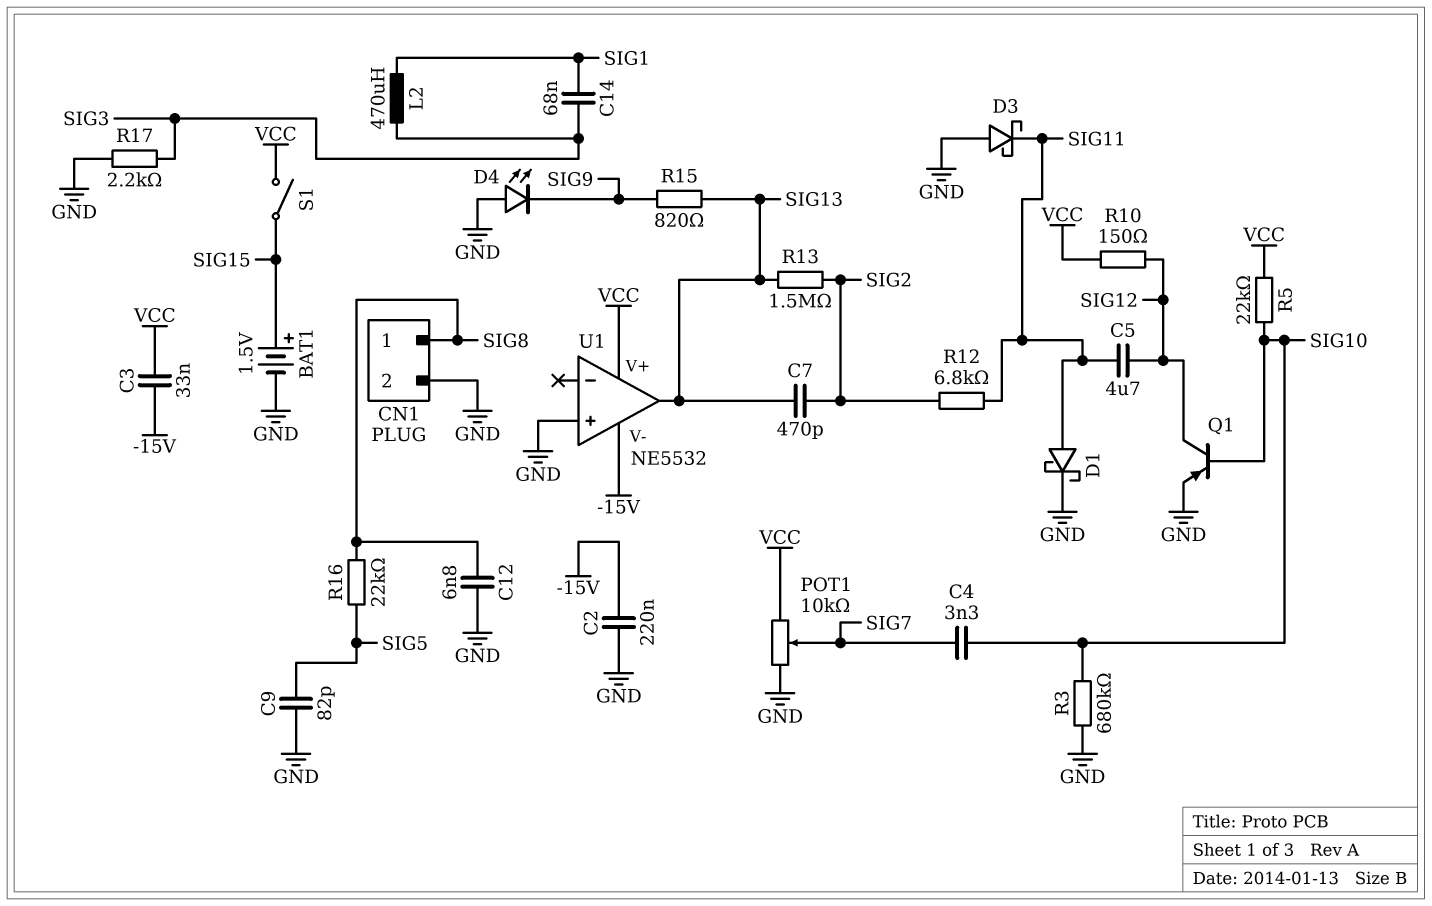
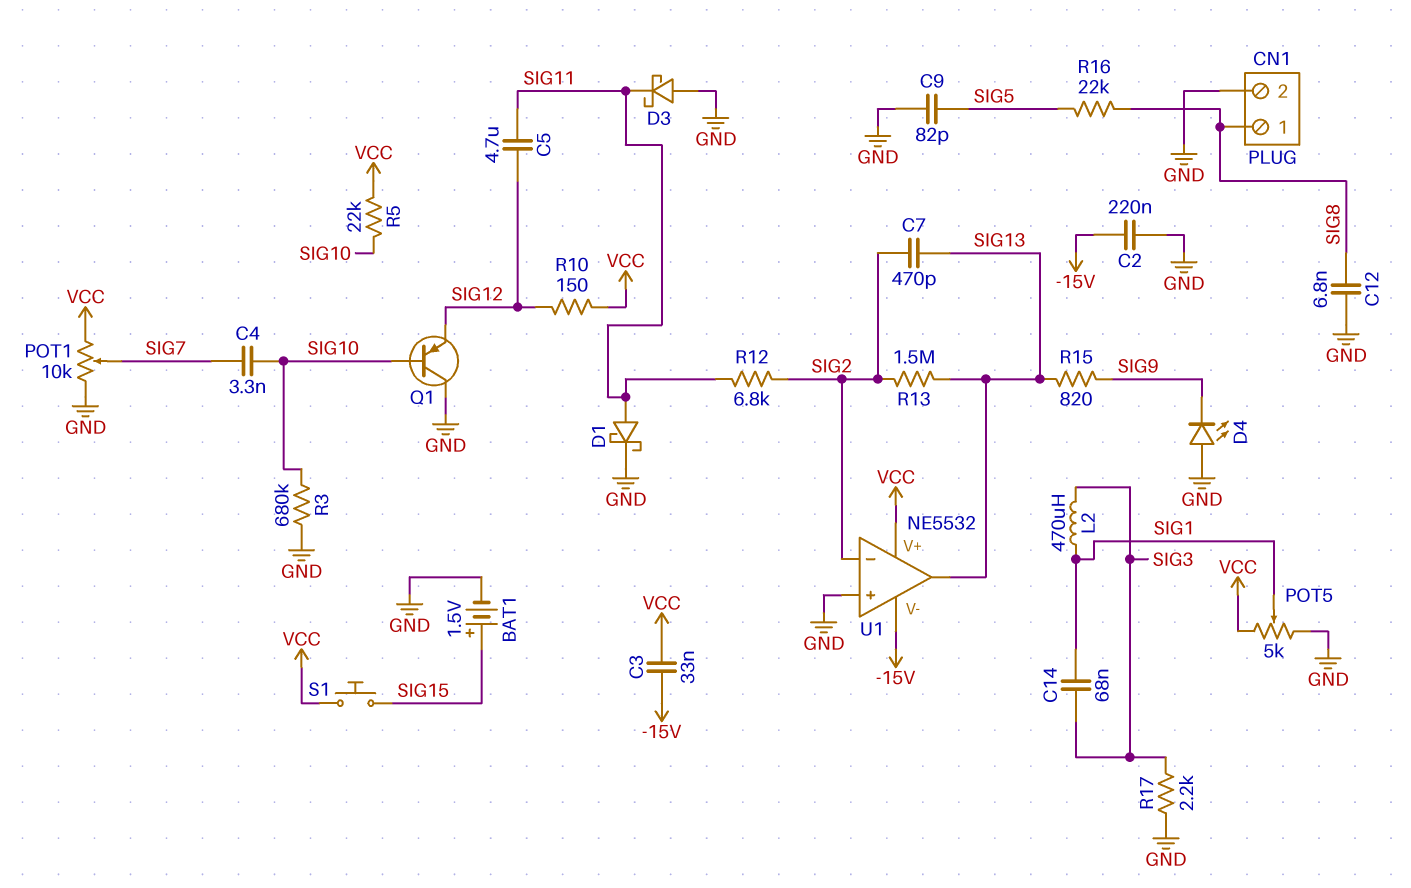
POT5: none -> 5k (GND, VCC, wiper SIG1)
Q1: PNP (B SIG10, C SIG12, E GND) -> PNP (B SIG10, C GND, E SIG12)
S1: switch (SIG15, VCC) -> button (SIG15, VCC)
U1 pin in-: none -> SIG2

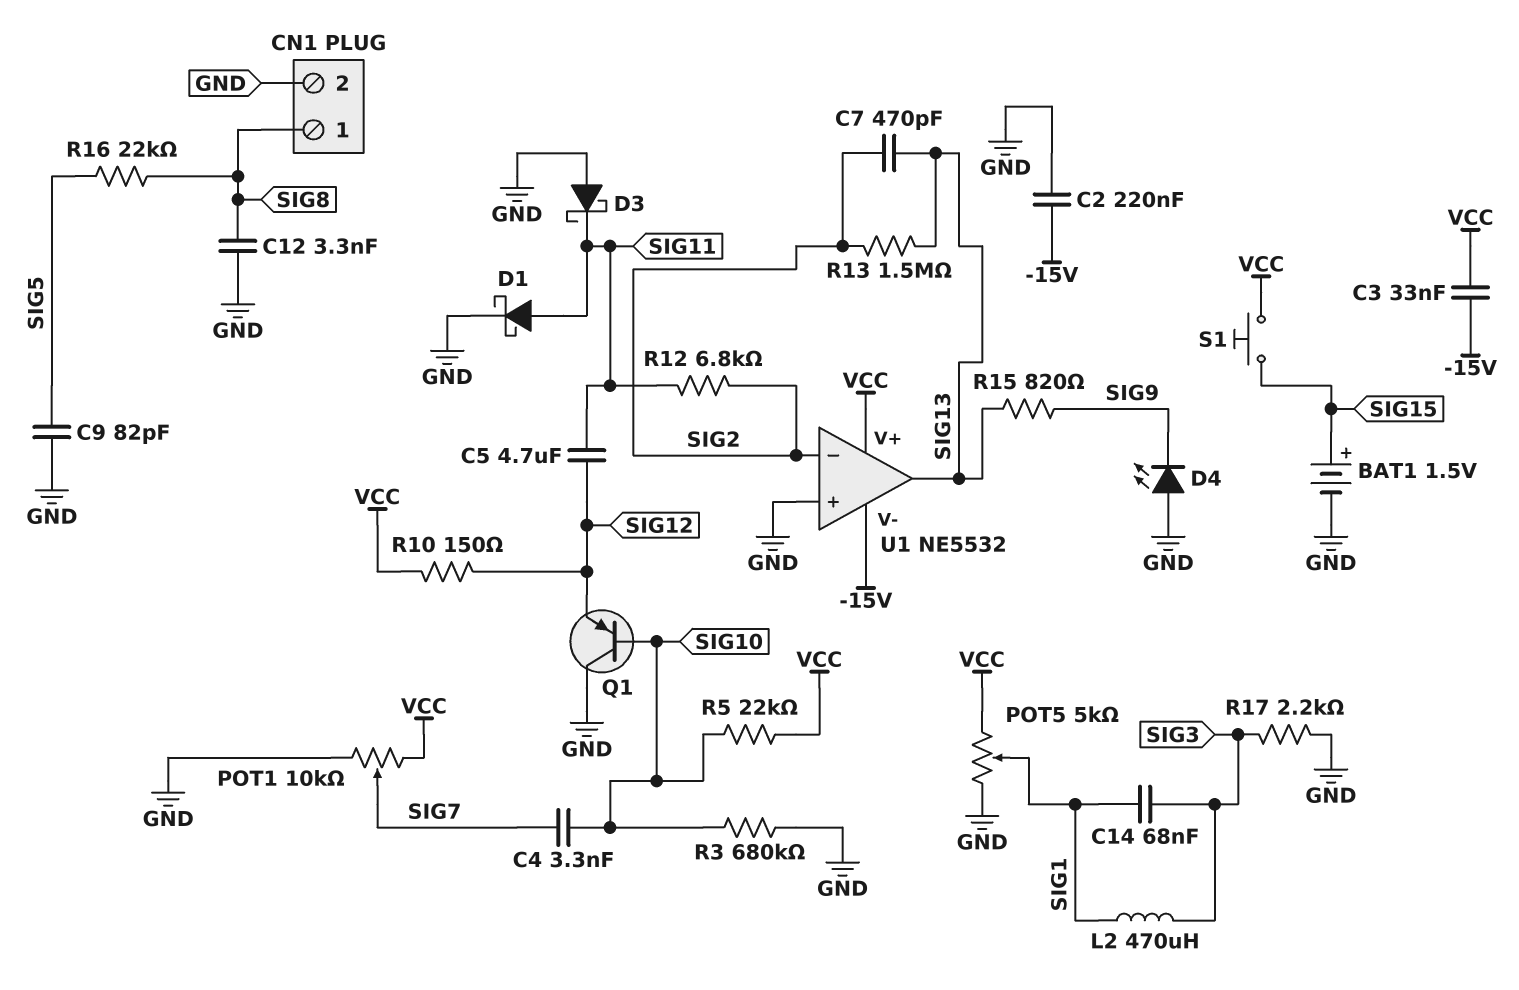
C12: 6.8nF (GND, SIG8) -> 3.3nF (GND, SIG8)

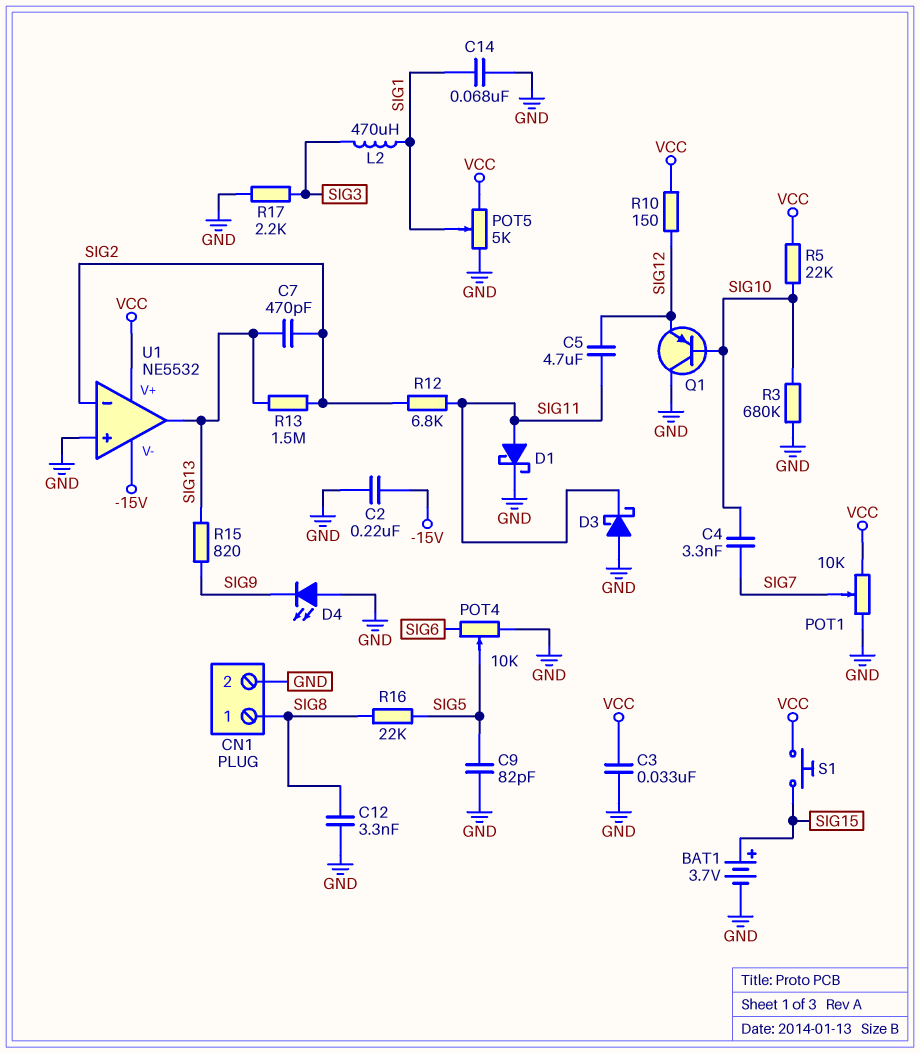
BAT1: 1.5V (plus SIG15, minus GND) -> 3.7V (plus SIG15, minus GND)
C3: 33nF (-15V, VCC) -> 33nF (GND, VCC)
C14: 68nF (SIG1, SIG3) -> 68nF (GND, SIG1)
POT4: none -> 10k (GND, SIG6, wiper SIG5)

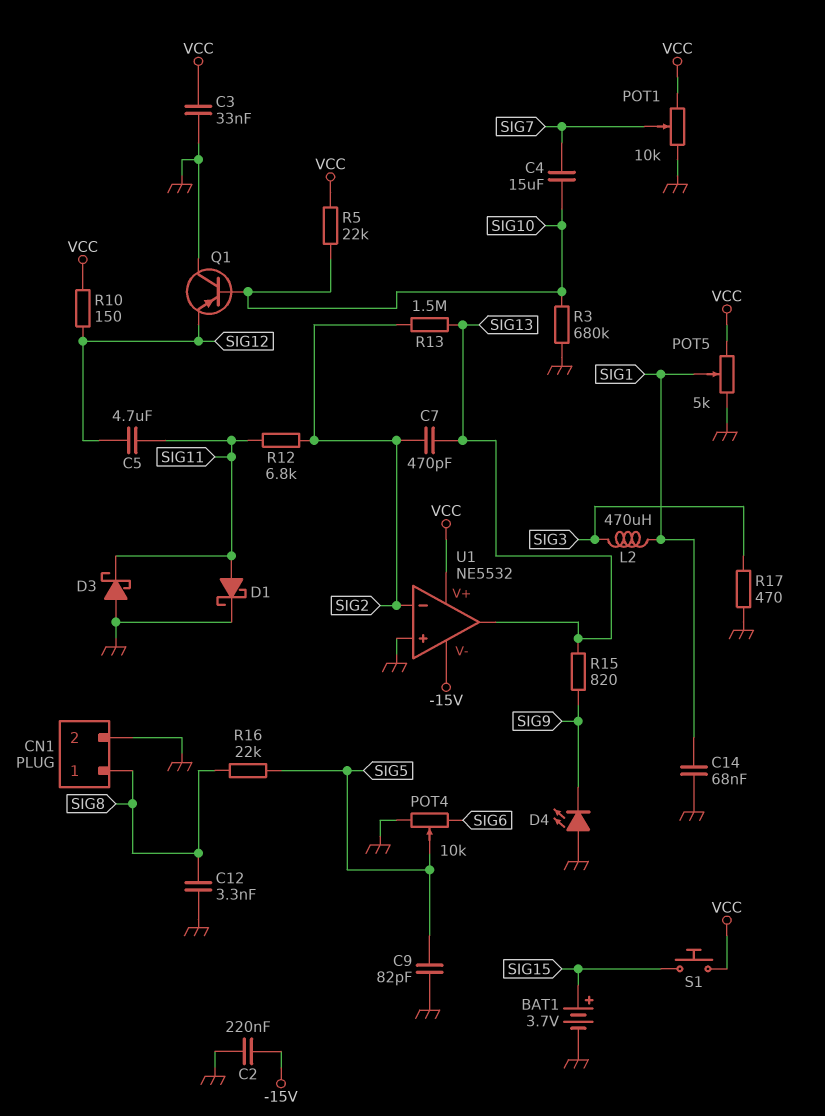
C4: 3.3nF (SIG7, SIG10) -> 15uF (SIG7, SIG10)
R17: 2.2k (GND, SIG3) -> 470 (GND, SIG3)

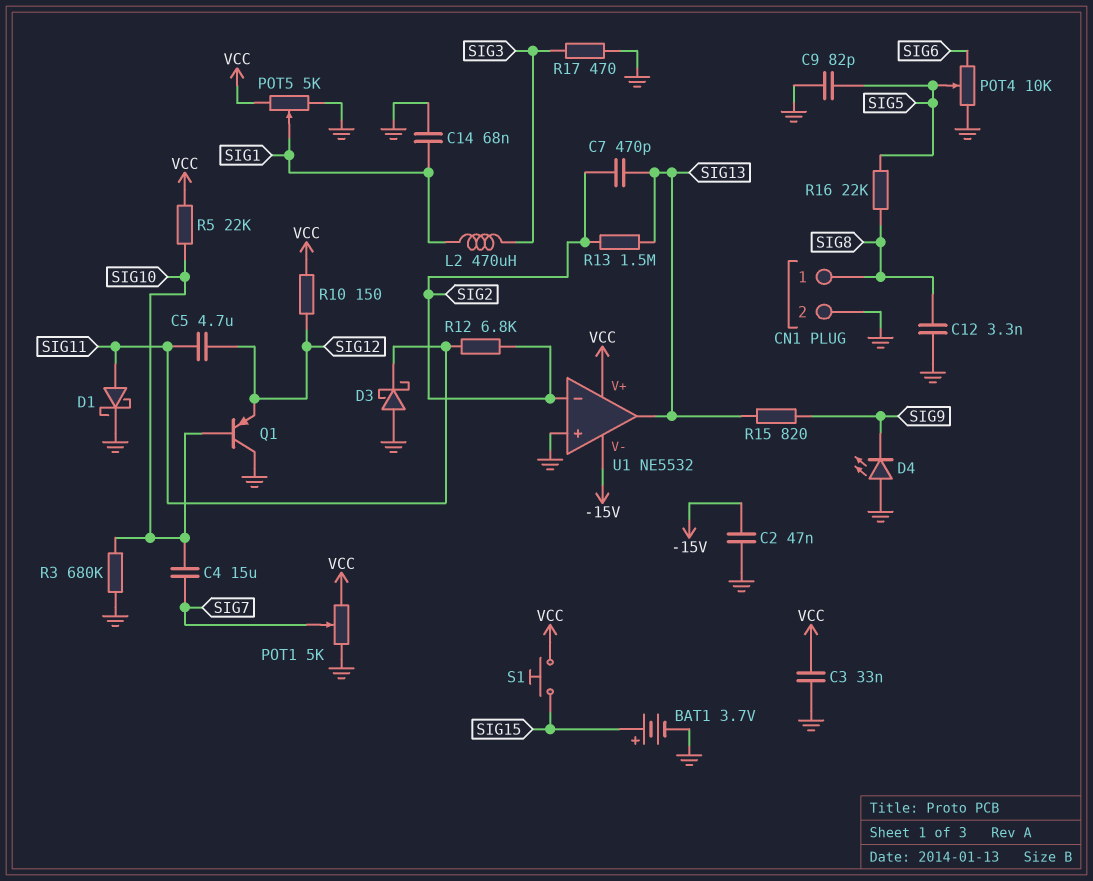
C2: 220nF (-15V, GND) -> 47nF (-15V, GND)
POT1: 10k (GND, VCC, wiper SIG7) -> 5k (GND, VCC, wiper SIG7)

